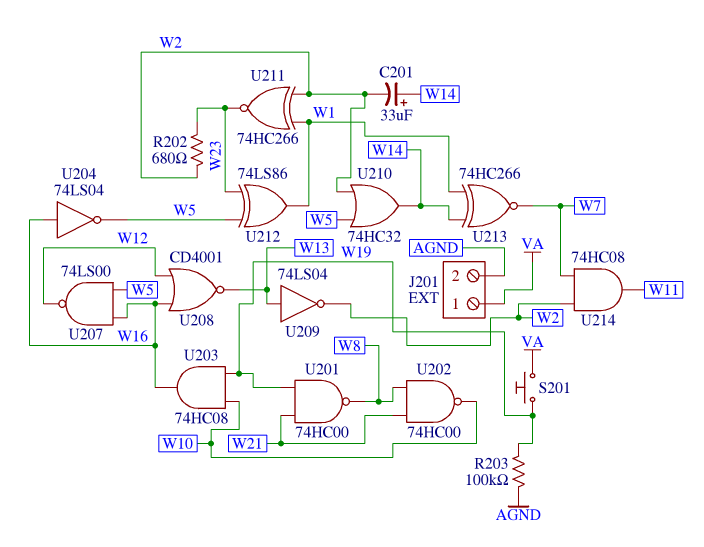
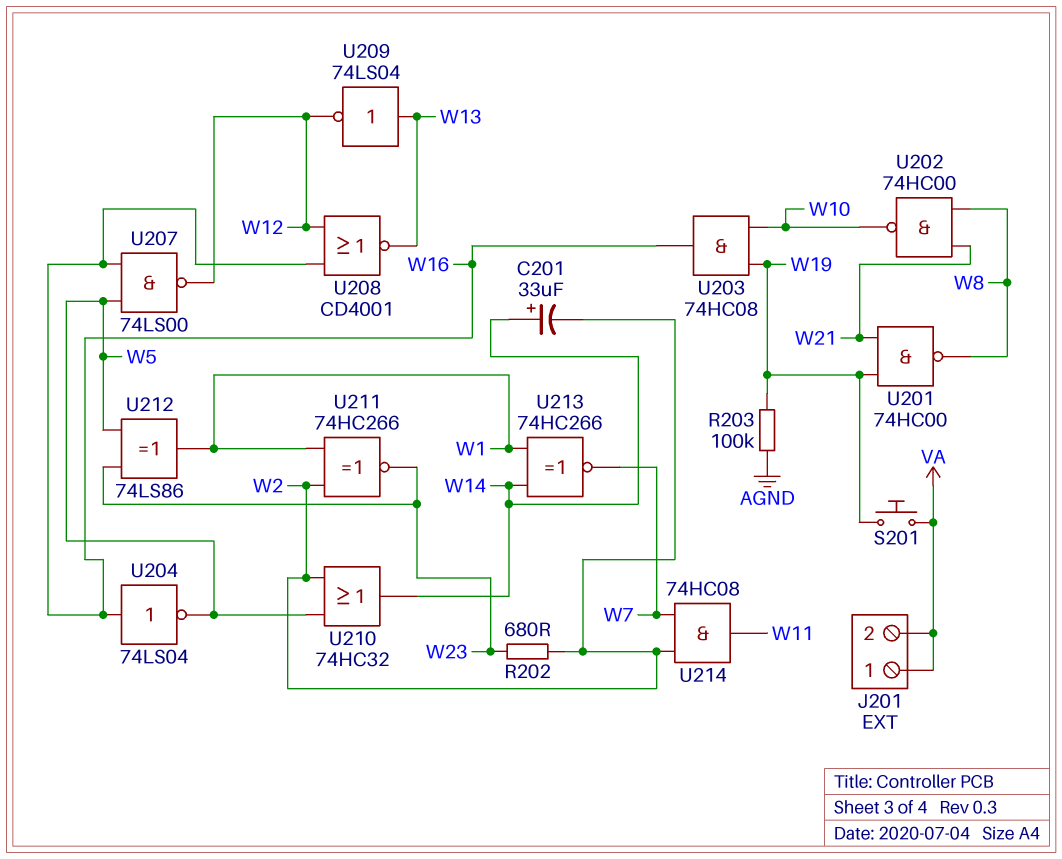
J201 pin 2: AGND -> VA
U209: NOT 74LS04 (in W13, out W2) -> NOT 74LS04 (in W13, out W12)

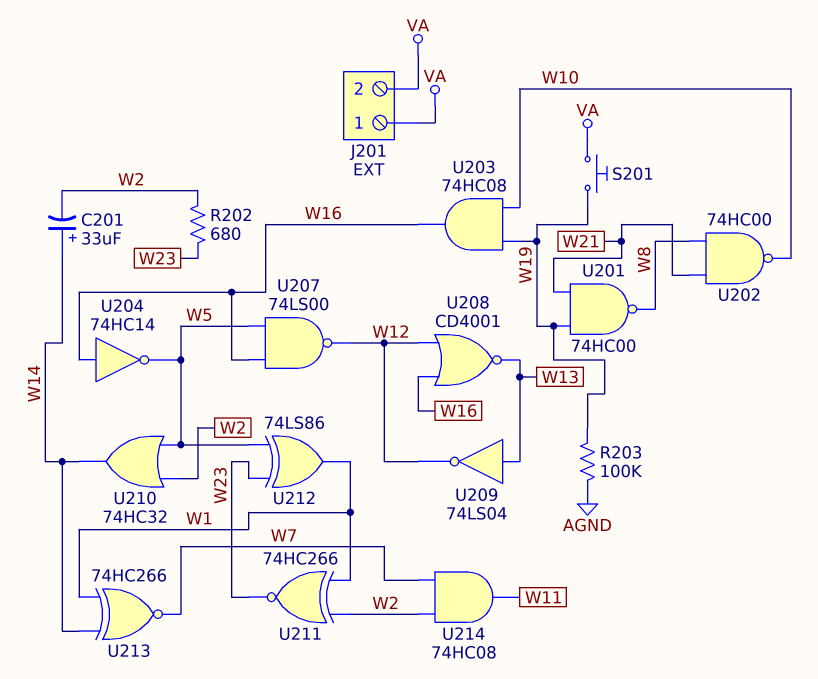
U204: NOT 74LS04 (in W16, out W5) -> NOT 74HC14 (in W16, out W5)

